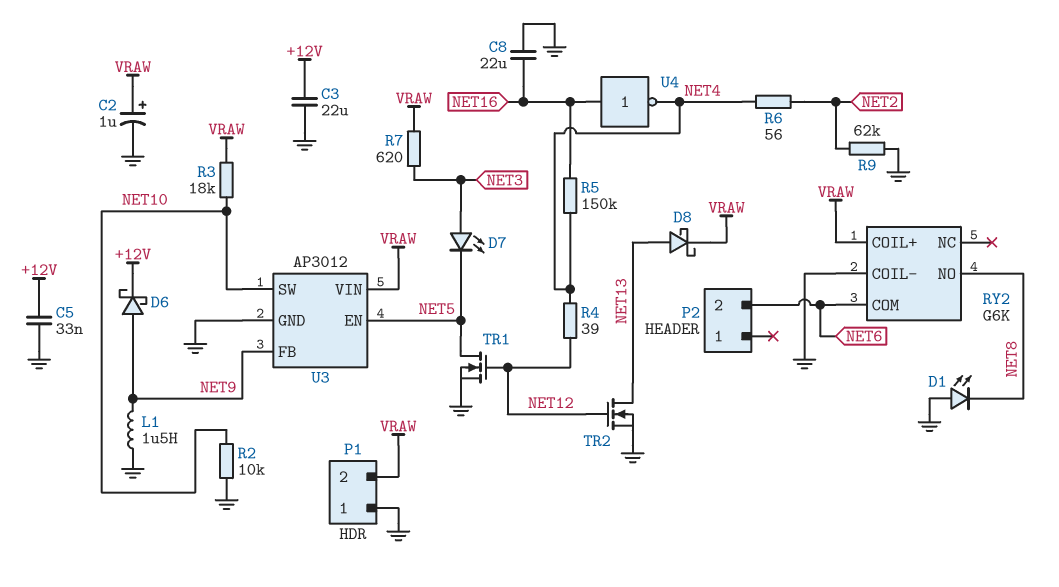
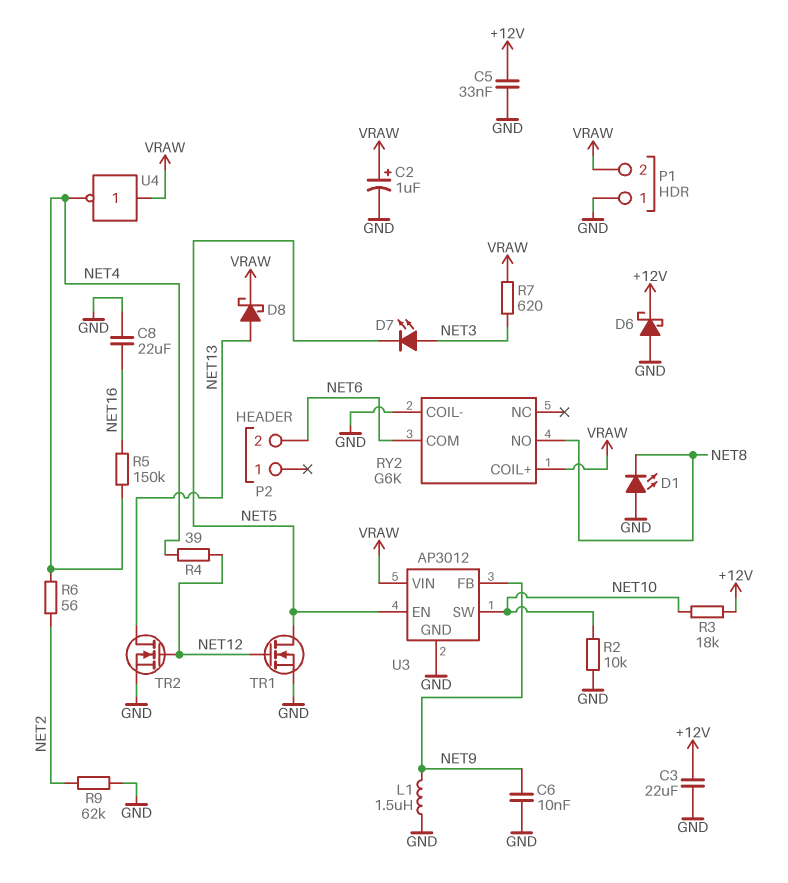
C6: none -> 10nF (GND, NET9)
D6: schottky (A NET9, K +12V) -> schottky (A GND, K +12V)
R3: 18k (NET10, VRAW) -> 18k (+12V, NET10)
U4: NOT (in NET16, out NET4) -> NOT (in VRAW, out NET4)

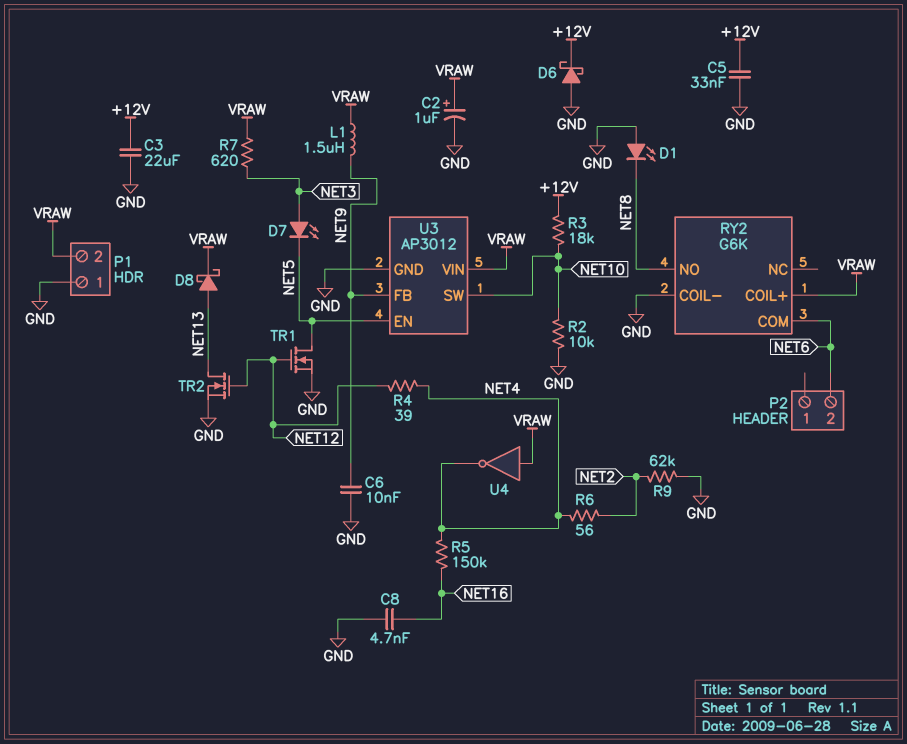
C8: 22uF (GND, NET16) -> 4.7nF (GND, NET16)
L1: 1.5uH (GND, NET9) -> 1.5uH (NET9, VRAW)

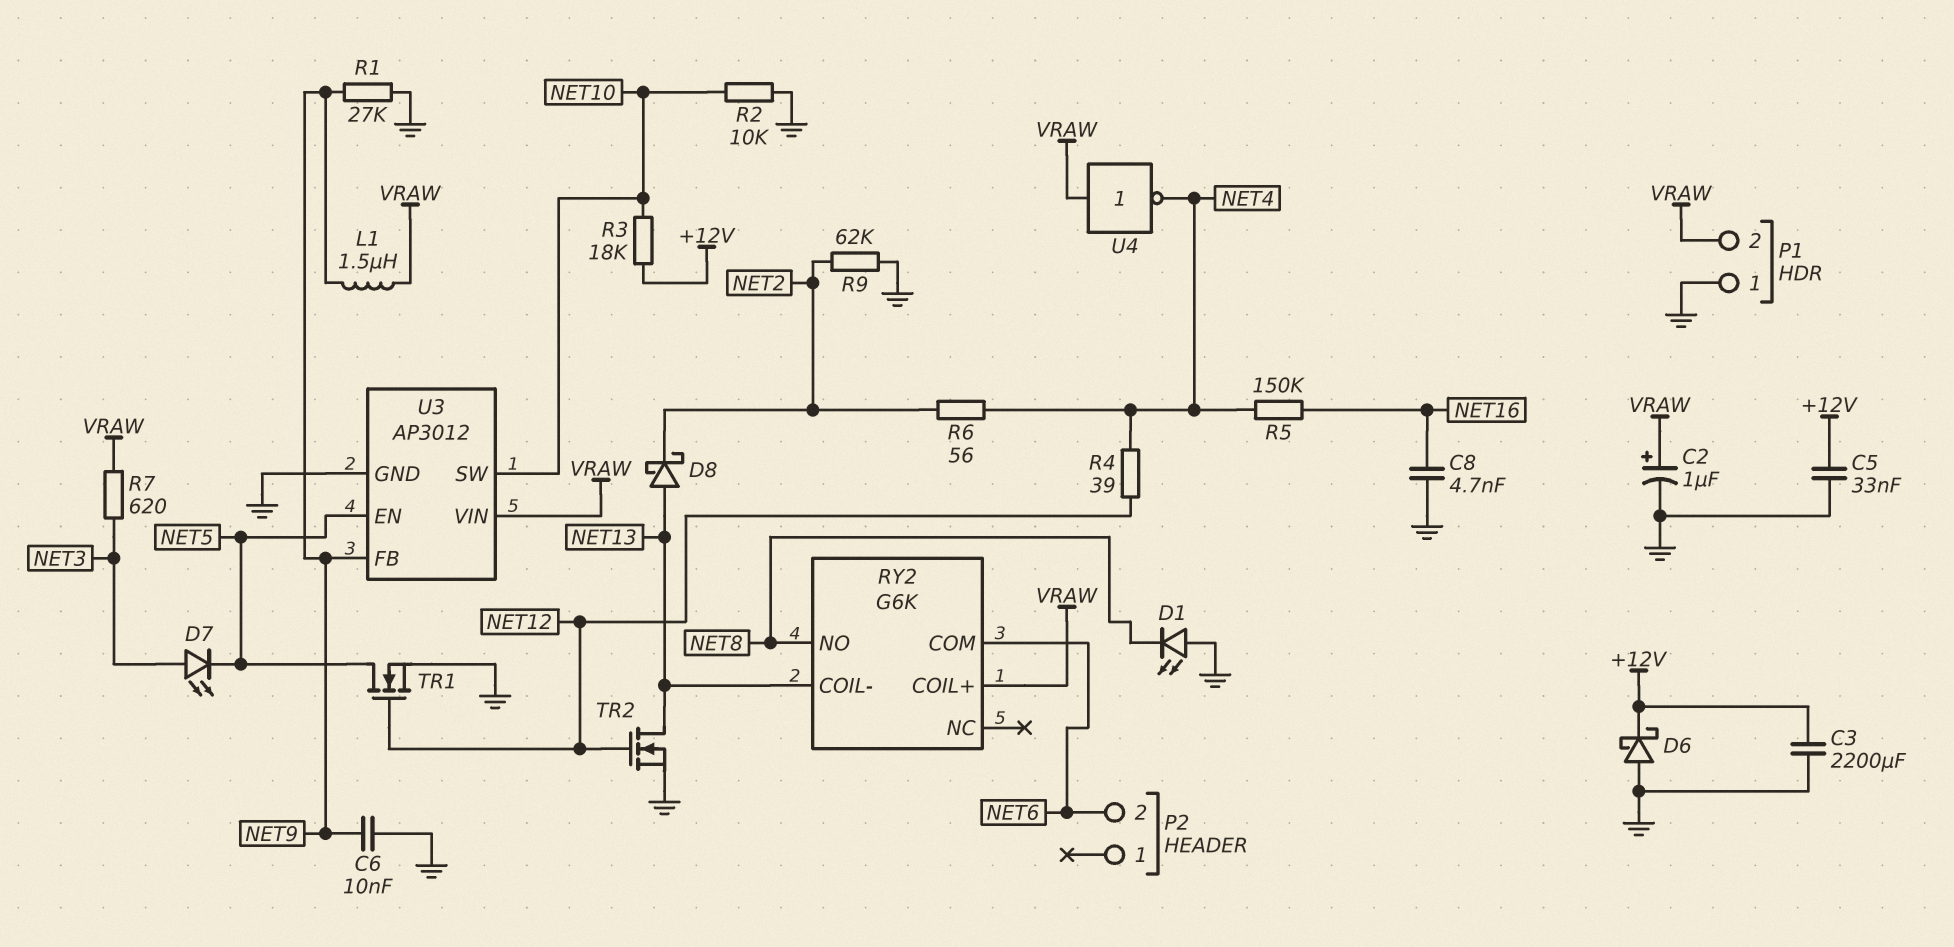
C3: 22uF (+12V, GND) -> 2200uF (+12V, GND)
D8: schottky (A NET13, K VRAW) -> schottky (A NET13, K NET2)
R1: none -> 27k (GND, NET9)
RY2 pin COIL-: GND -> NET13

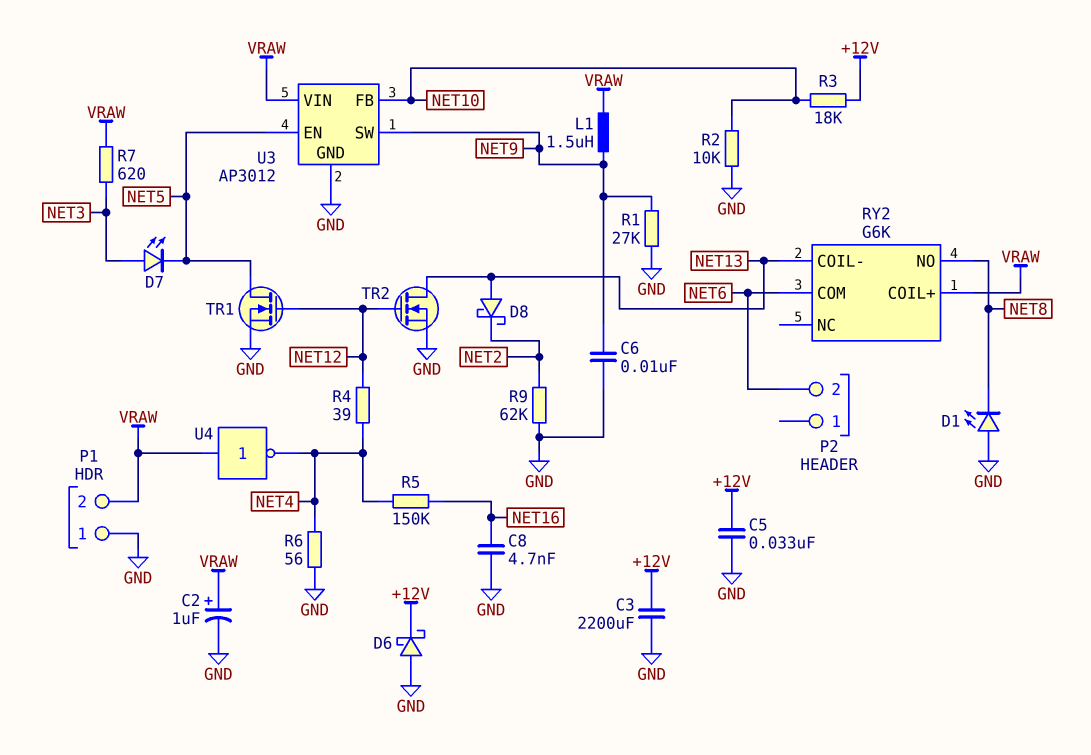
R6: 56 (NET2, NET4) -> 56 (GND, NET4)
U3 pin FB: NET9 -> NET10
U3 pin SW: NET10 -> NET9

